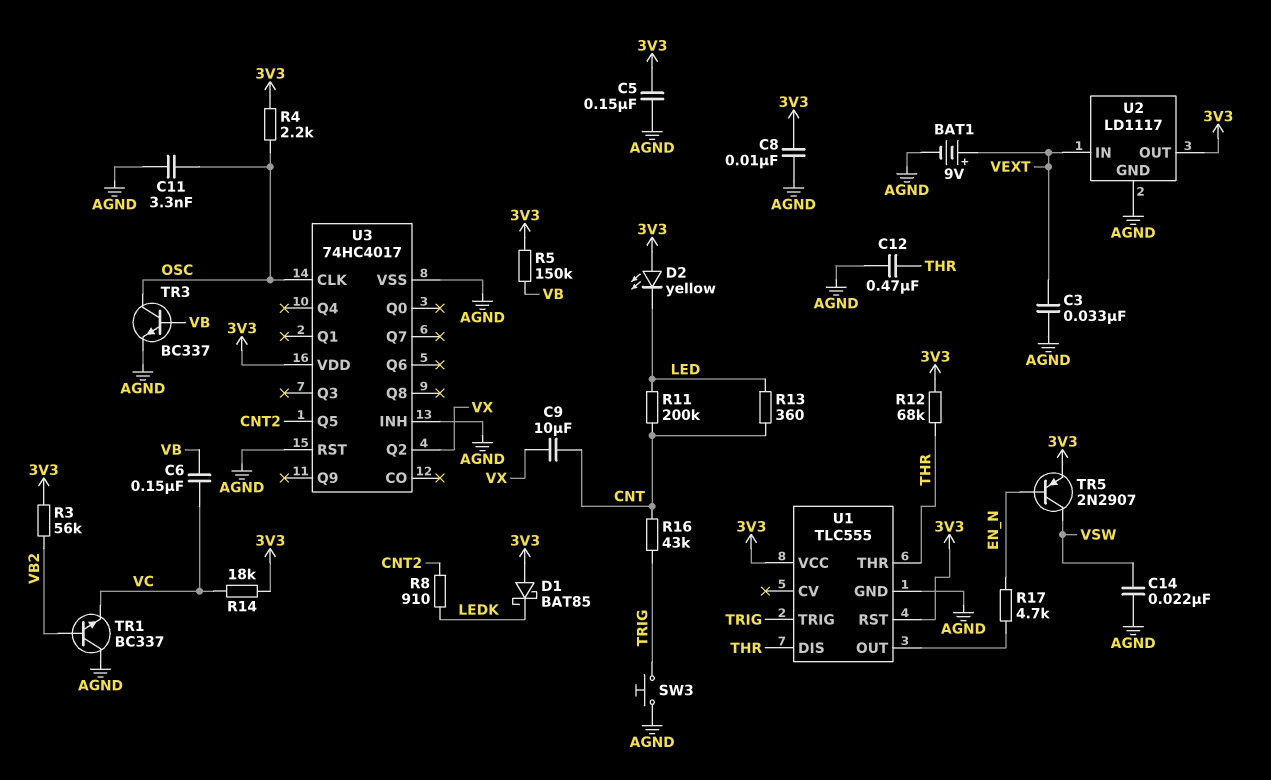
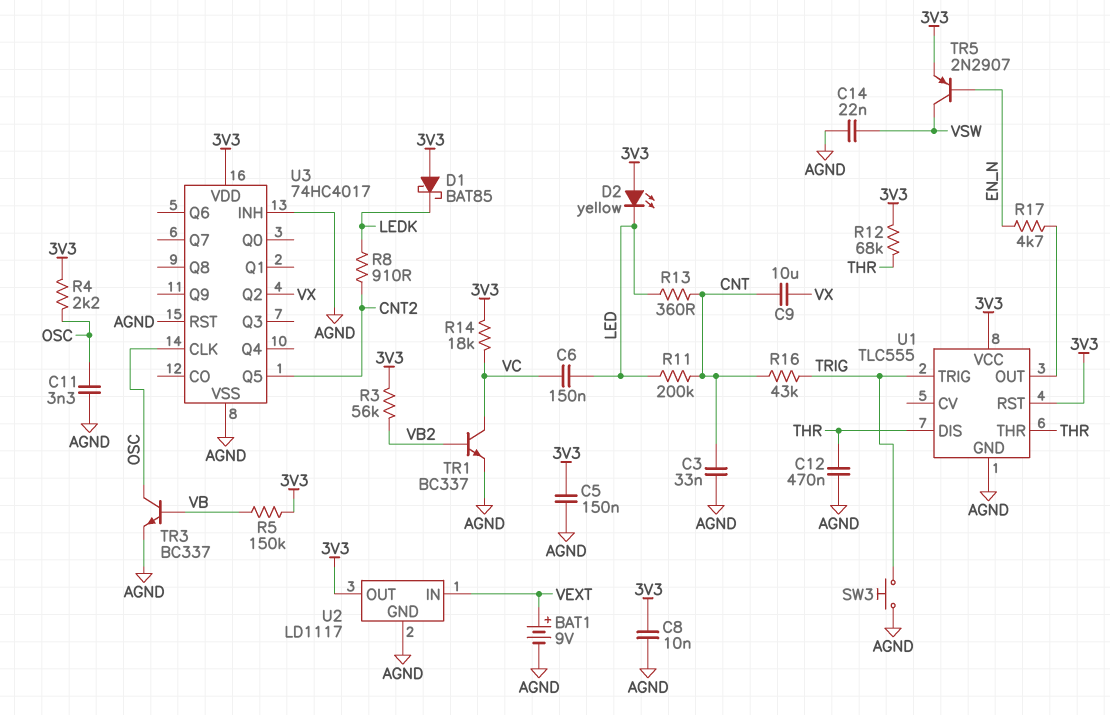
C3: 33nF (AGND, VEXT) -> 33nF (AGND, CNT)
C6: 150nF (VB, VC) -> 150nF (LED, VC)
TR1: NPN BC337 (B VB2, C AGND, E VC) -> NPN BC337 (B VB2, C VC, E AGND)

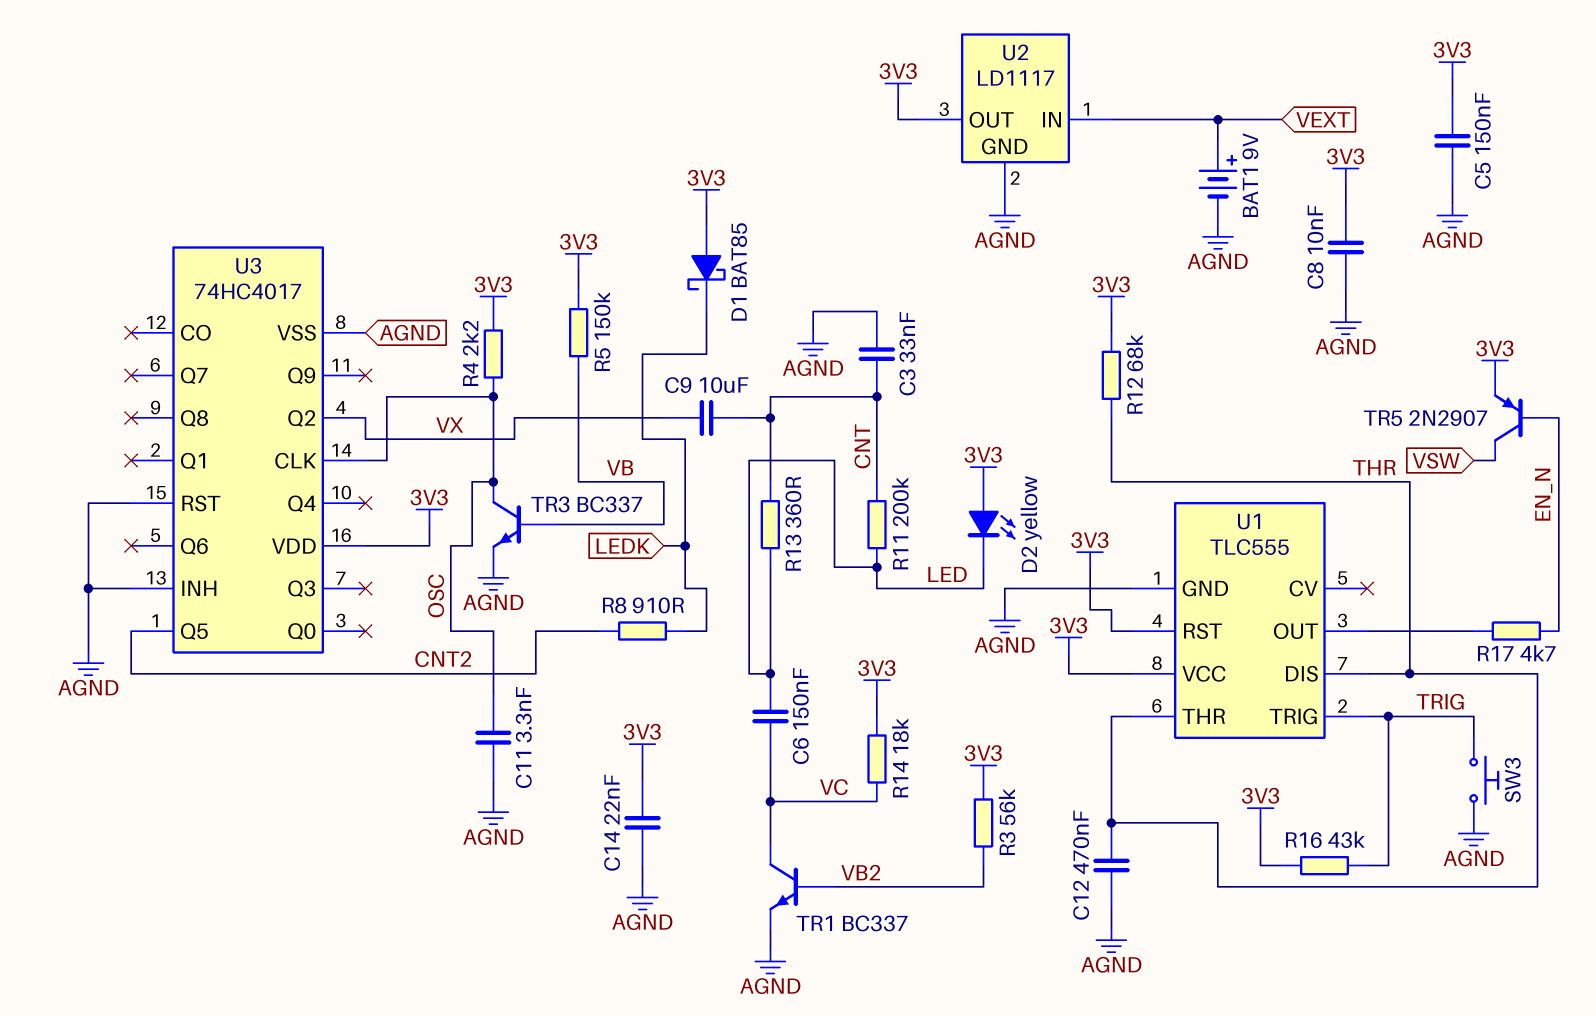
C14: 22nF (AGND, VSW) -> 22nF (3V3, AGND)
R16: 43k (CNT, TRIG) -> 43k (3V3, TRIG)

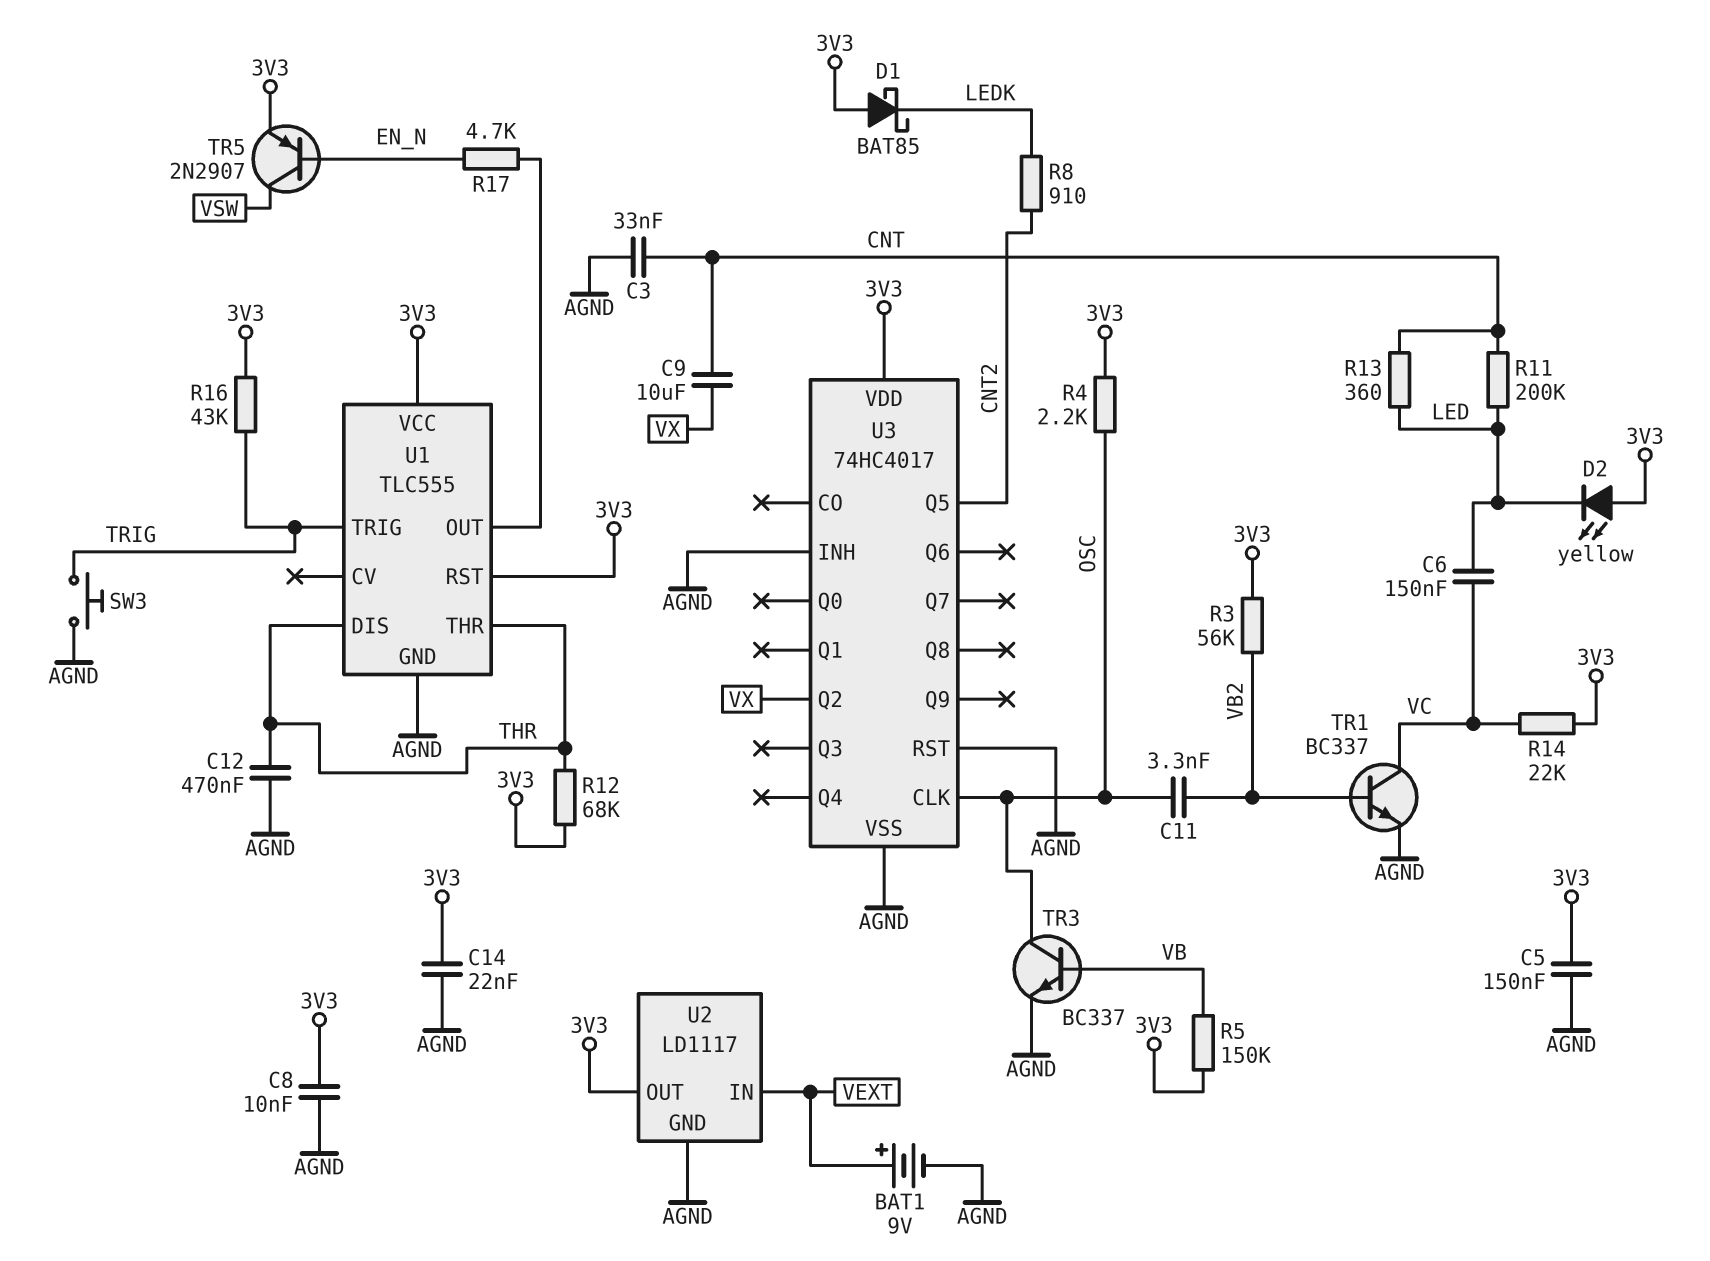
C11: 3.3nF (AGND, OSC) -> 3.3nF (OSC, VB2)
R14: 18k (3V3, VC) -> 22k (3V3, VC)

